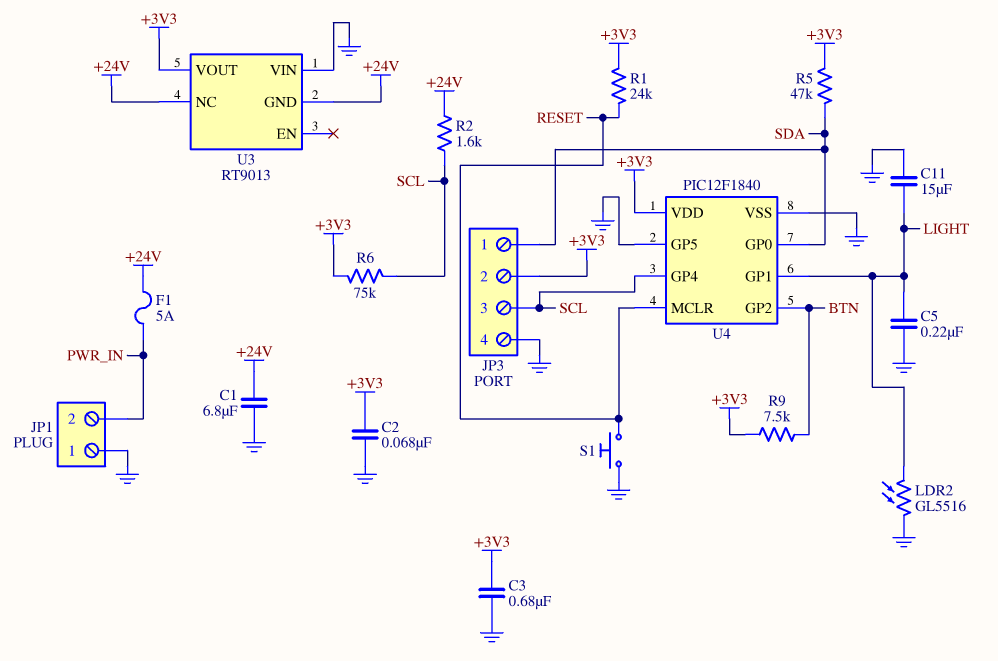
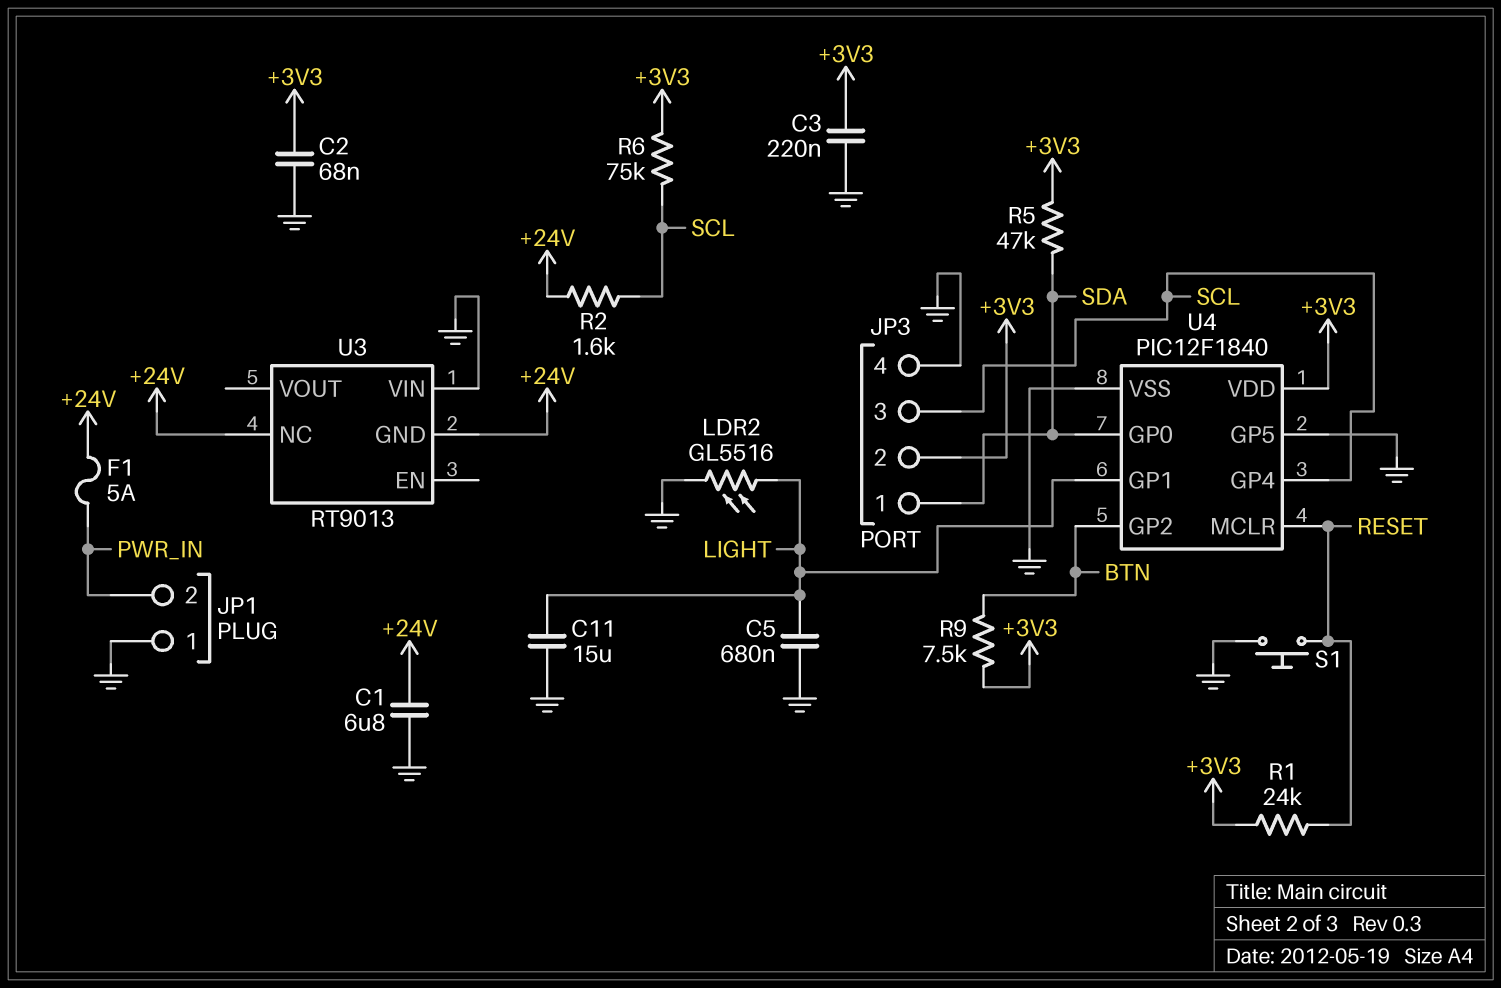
C3: 680nF (+3V3, GND) -> 220nF (+3V3, GND)
C5: 220nF (GND, LIGHT) -> 680nF (GND, LIGHT)
U3 pin VOUT: +3V3 -> none

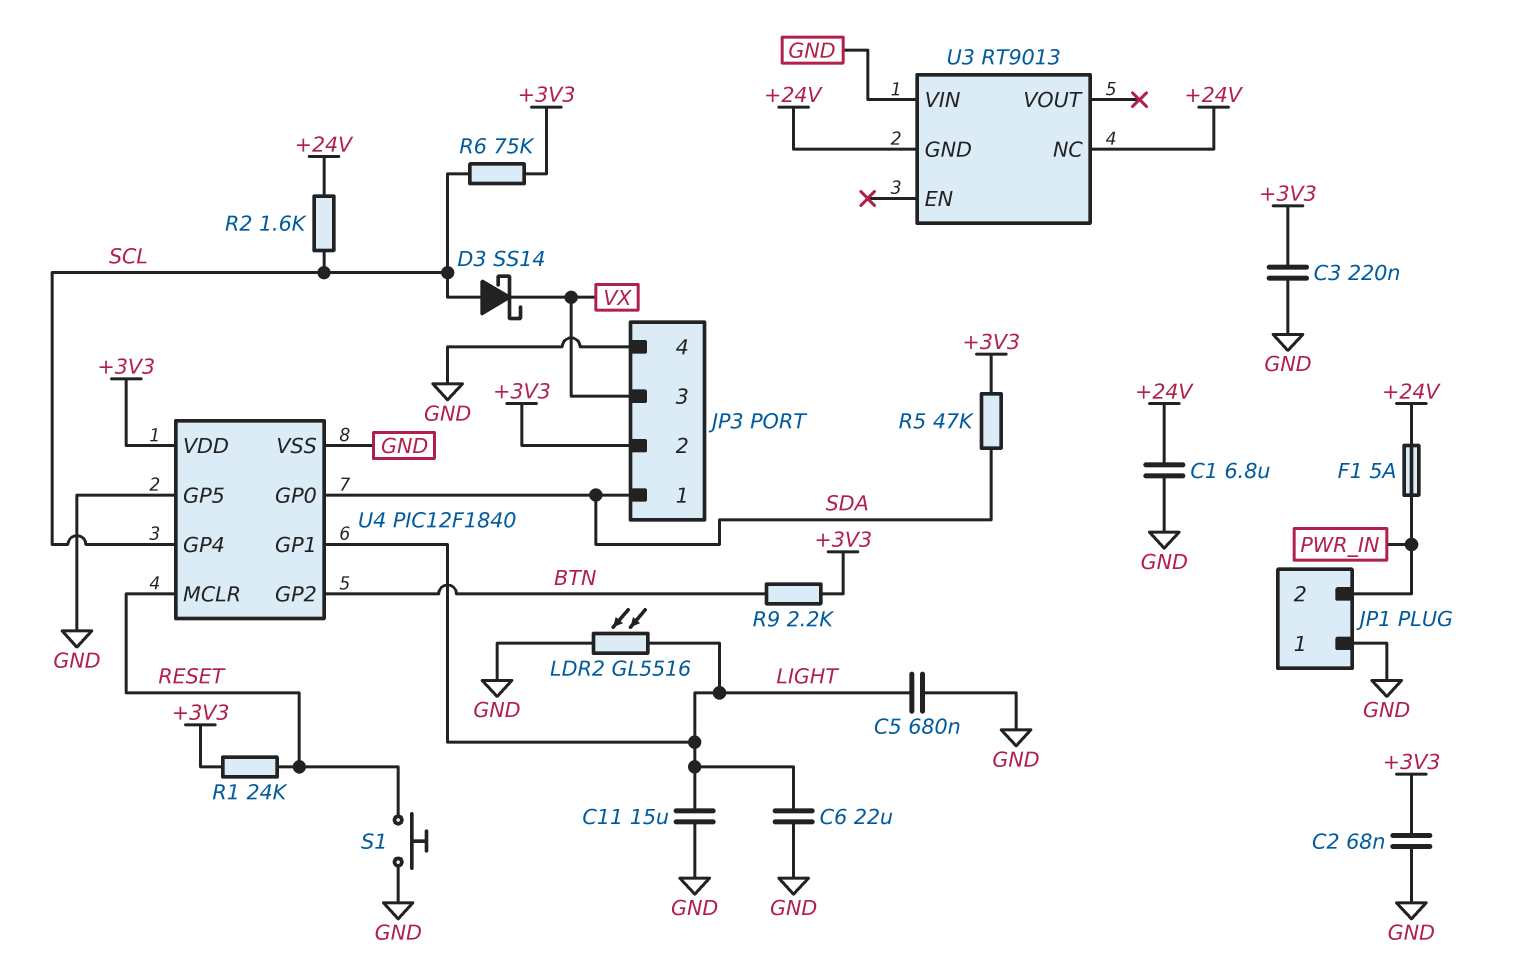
C6: none -> 22uF (GND, LIGHT)
D3: none -> schottky SS14 (A SCL, K VX)
JP3 pin 3: SCL -> VX
R9: 7.5k (+3V3, BTN) -> 2.2k (+3V3, BTN)

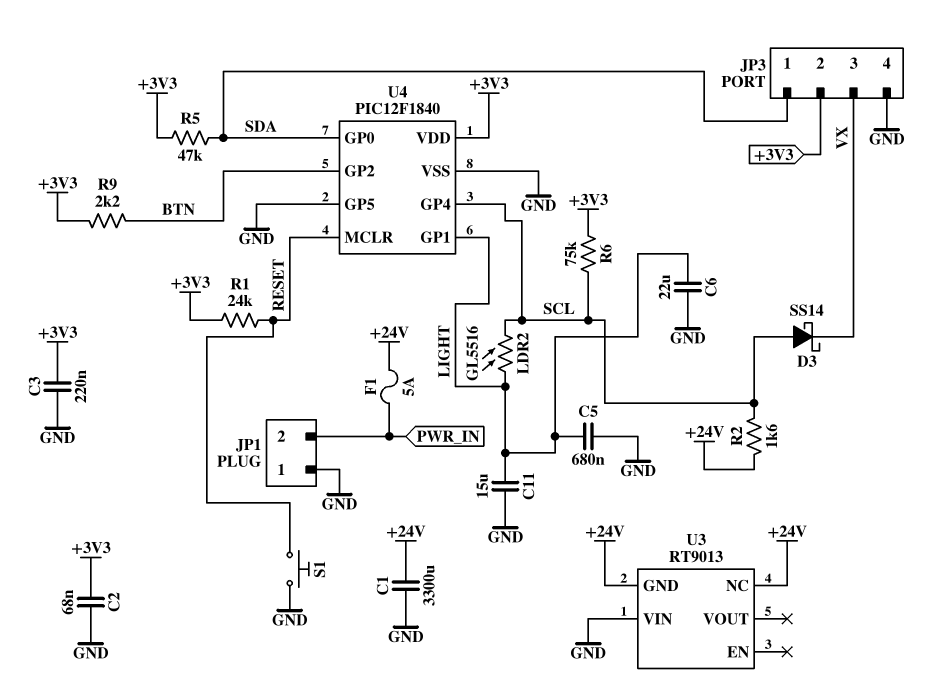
C1: 6.8uF (+24V, GND) -> 3300uF (+24V, GND)
LDR2: GL5516 (GND, LIGHT) -> GL5516 (LIGHT, SCL)

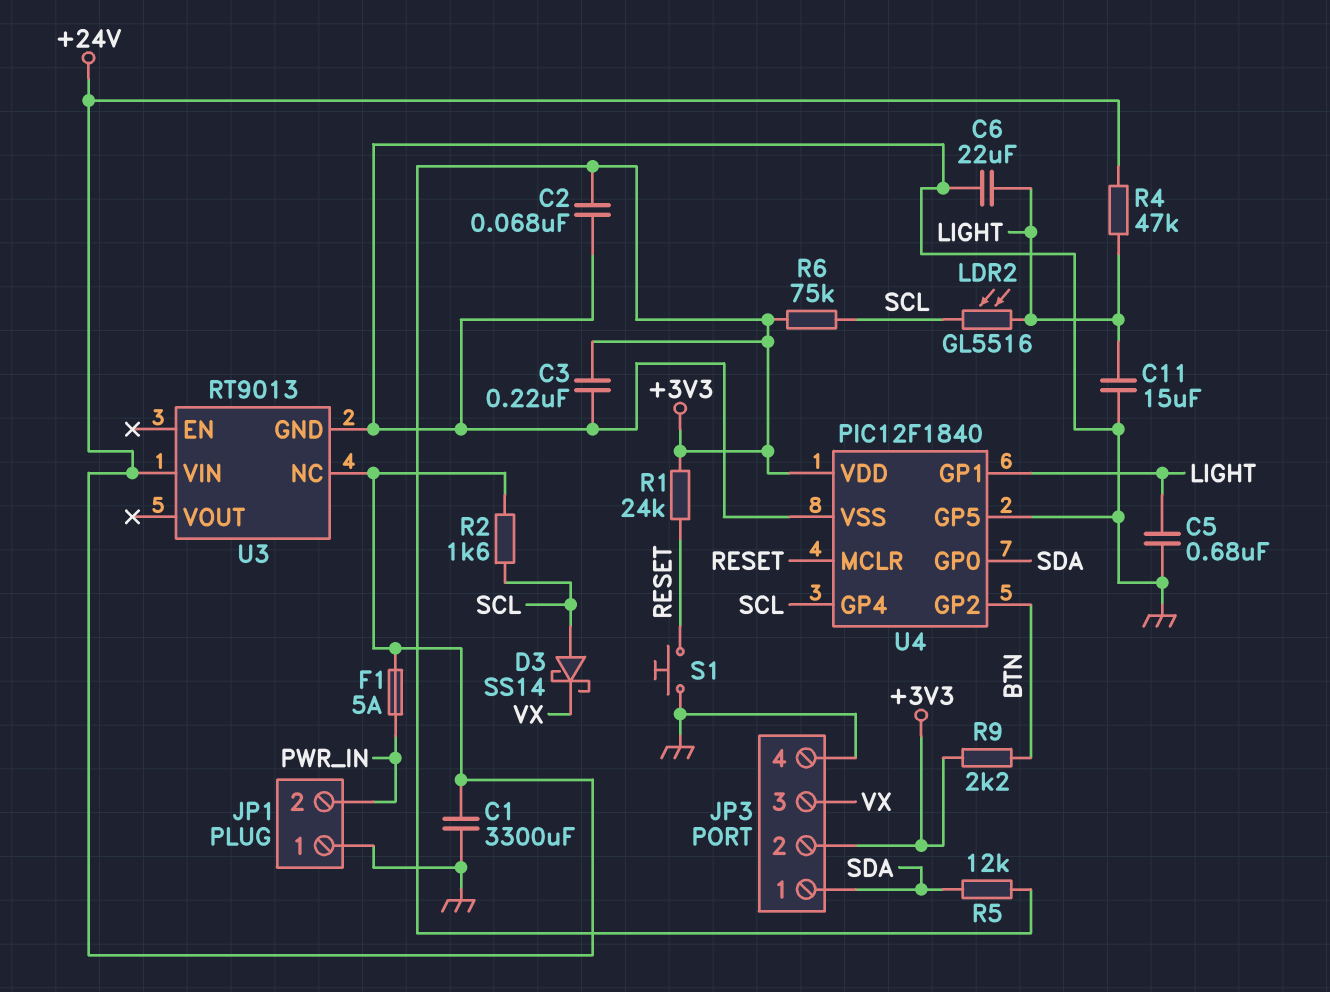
R4: none -> 47k (+24V, LIGHT)
R5: 47k (+3V3, SDA) -> 12k (+3V3, SDA)
U3 pin GND: +24V -> GND
U3 pin VIN: GND -> +24V

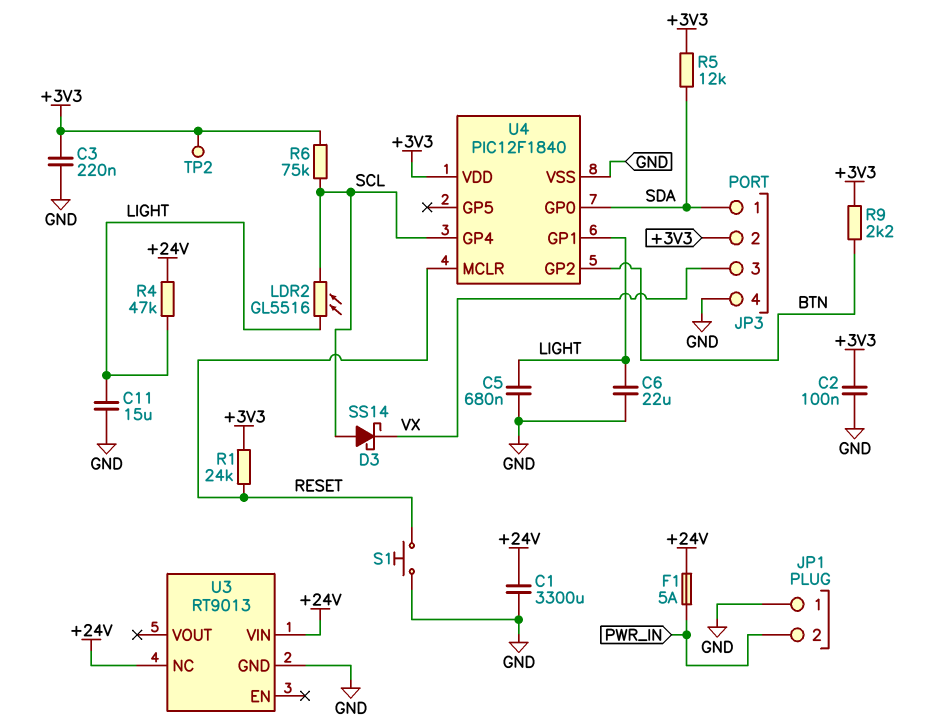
C2: 68nF (+3V3, GND) -> 100nF (+3V3, GND)
R2: 1.6k (+24V, SCL) -> none
TP2: none -> test point (+3V3)
U4 pin GP5: GND -> none

